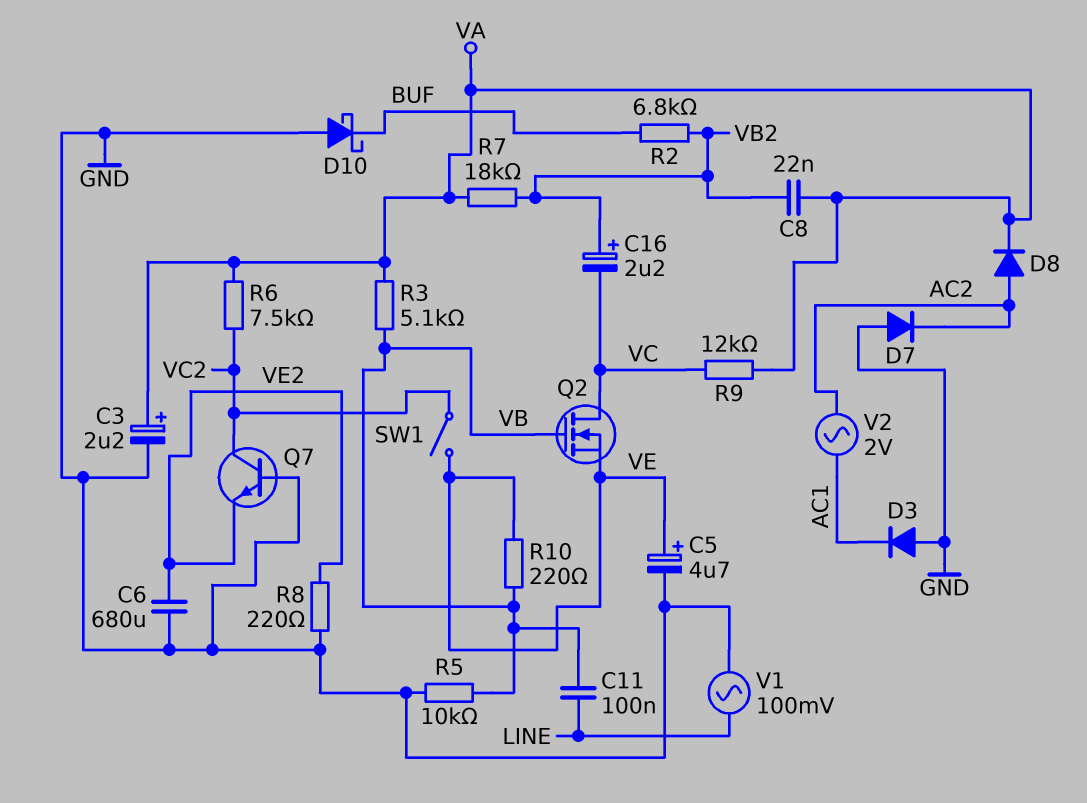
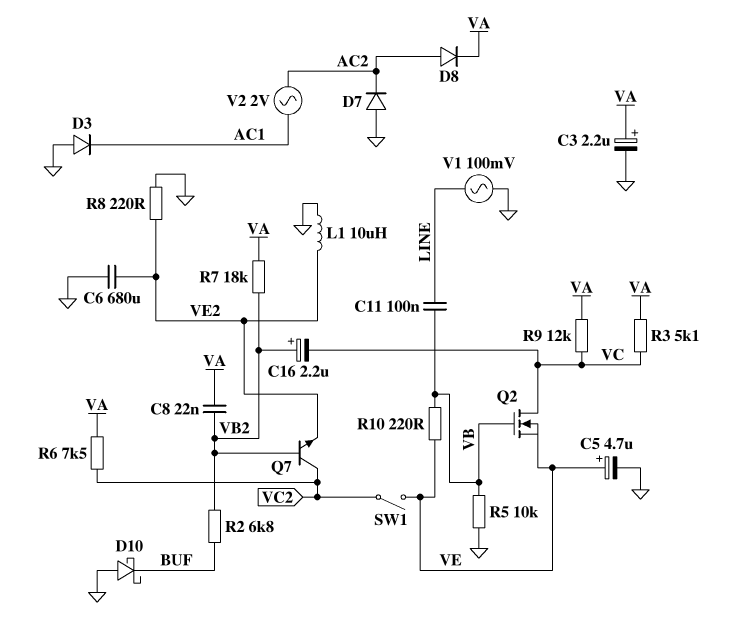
L1: none -> 10uH (GND, VE2)
Q7: NPN (B GND, C VC2, E VE2) -> NPN (B VB2, C VC2, E VE2)
R3: 5.1k (VA, VB) -> 5.1k (VA, VC)

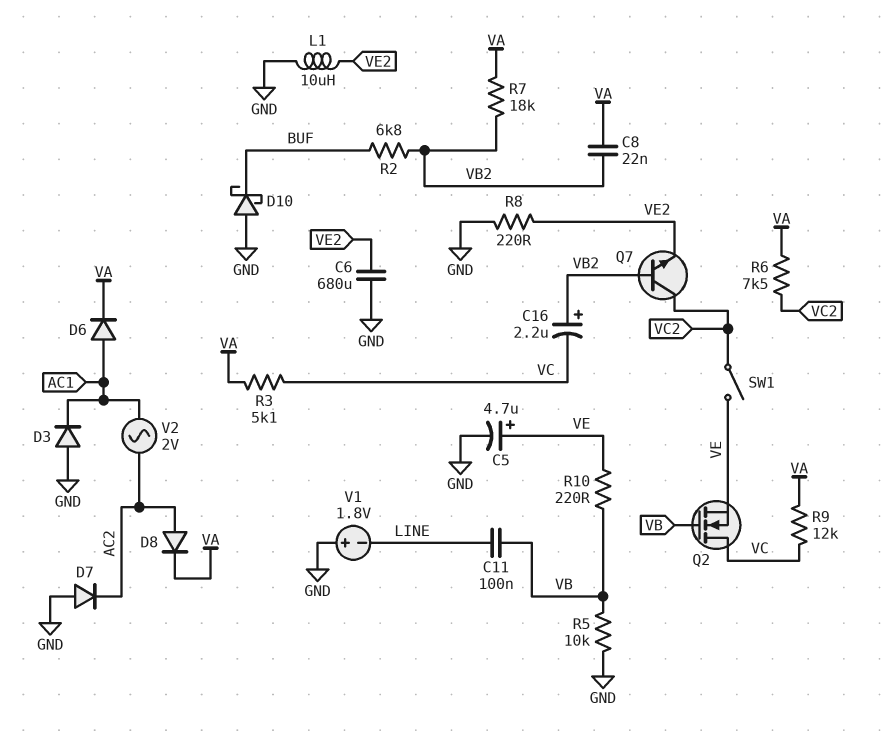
C3: 2.2uF (plus VA, minus GND) -> none
D6: none -> diode (A AC1, K VA)
V1: AC 100mV (GND, LINE) -> 1.8V (plus GND, minus LINE)

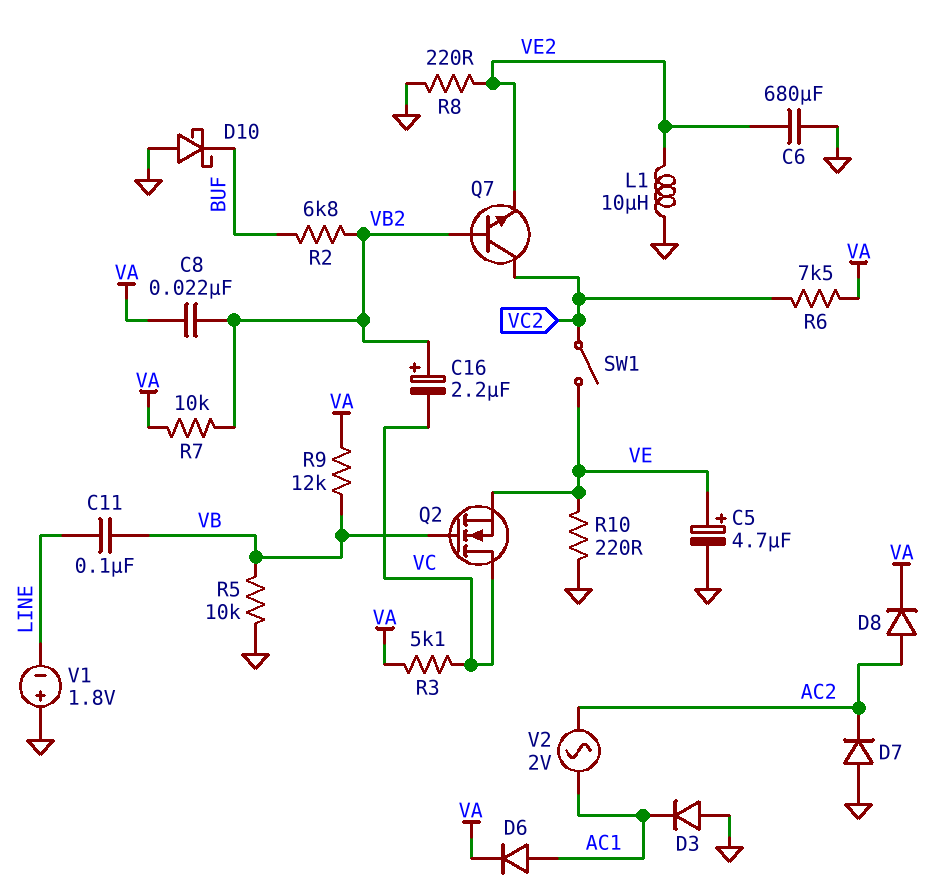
R7: 18k (VA, VB2) -> 10k (VA, VB2)
R9: 12k (VA, VC) -> 12k (VA, VB)
R10: 220 (VB, VE) -> 220 (GND, VE)

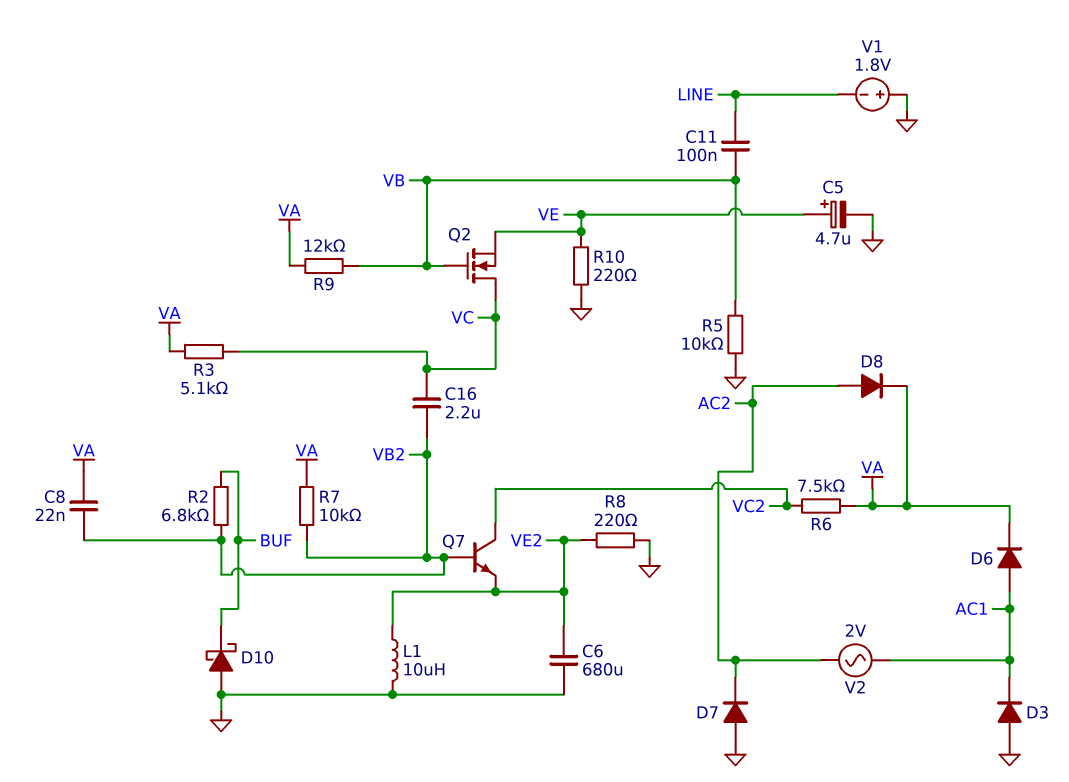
C16: 2.2uF (plus VB2, minus VC) -> 2.2uF (VB2, VC)
SW1: switch (VC2, VE) -> none

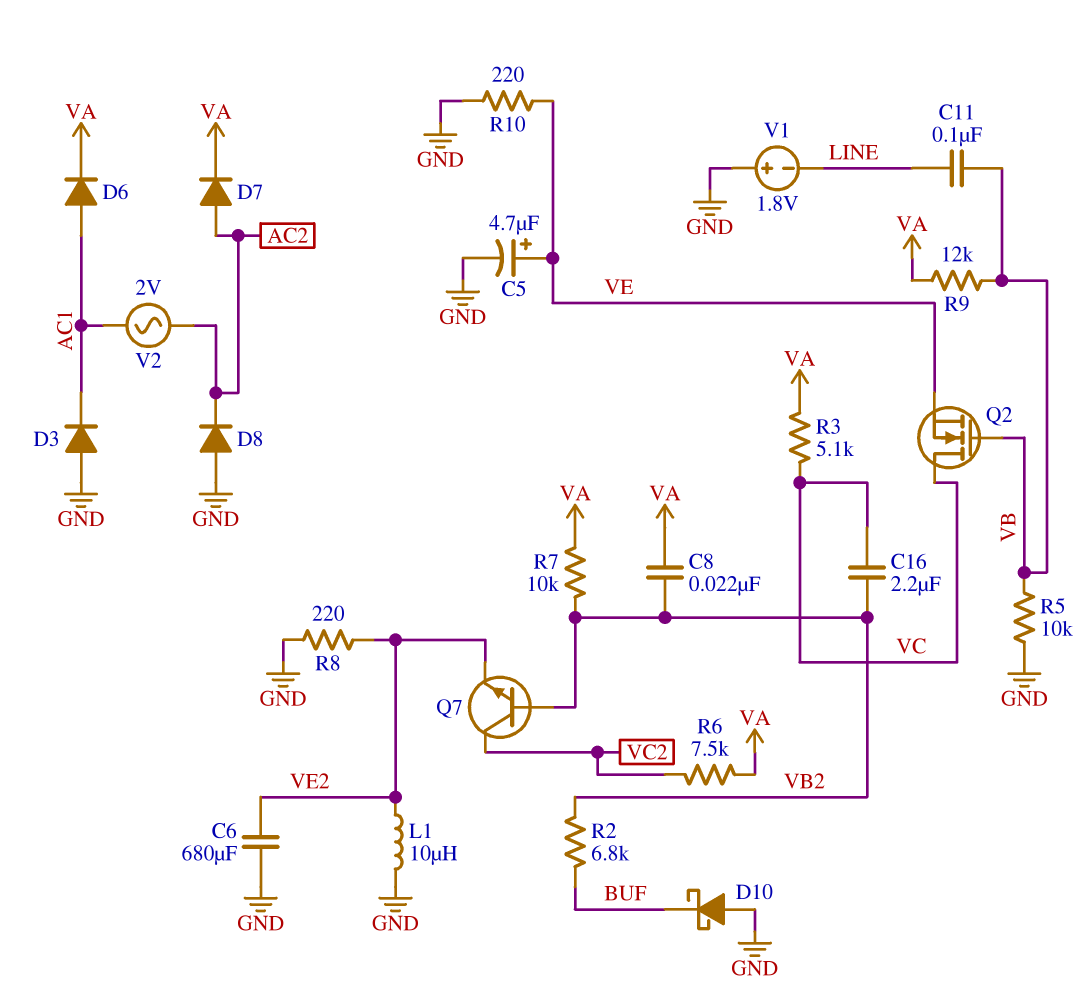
D7: diode (A GND, K AC2) -> diode (A AC2, K VA)
D8: diode (A AC2, K VA) -> diode (A GND, K AC2)

